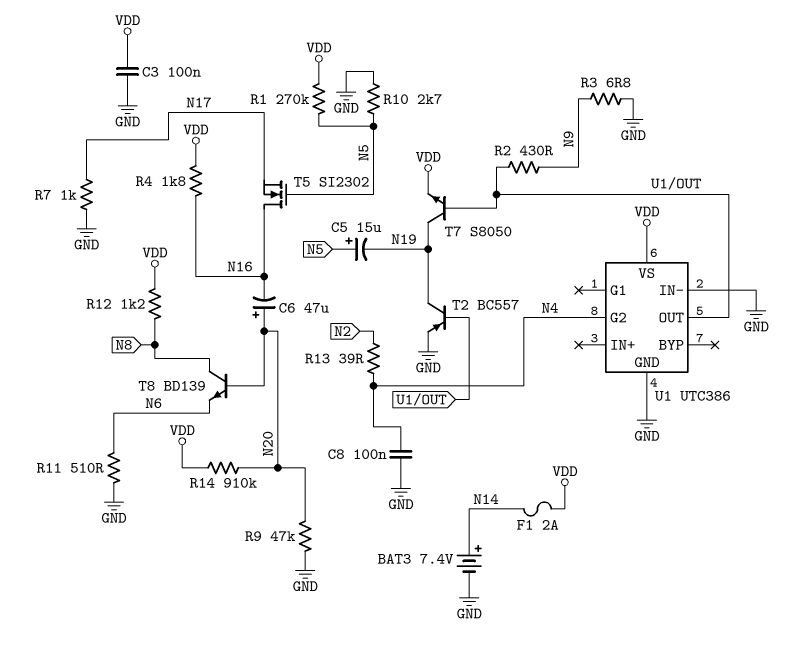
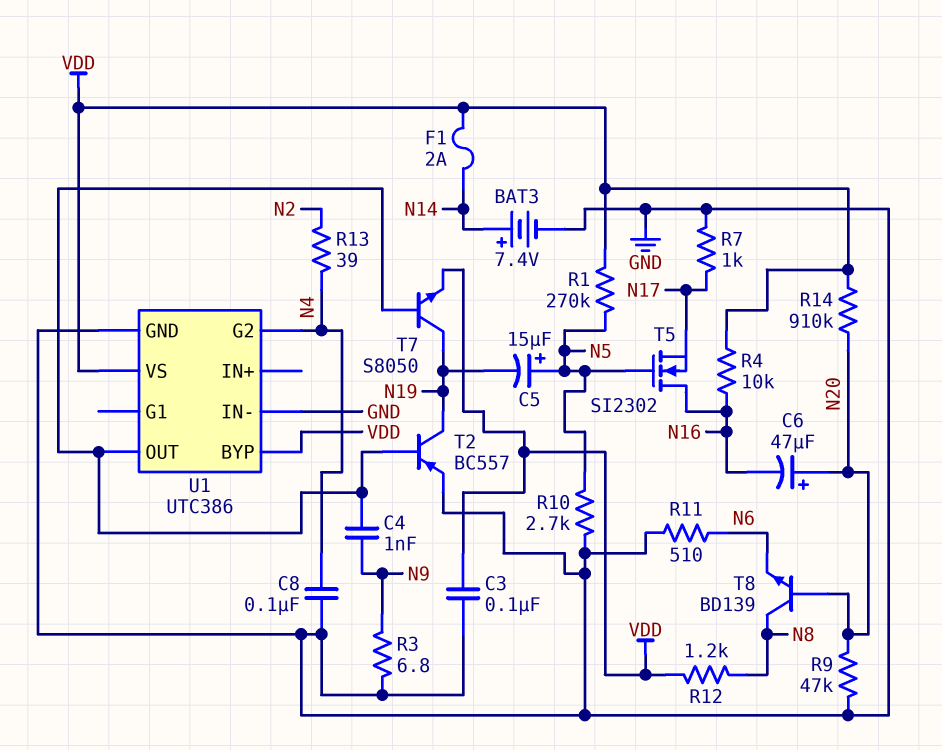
C4: none -> 1nF (N9, U1/OUT)
R2: 430 (N9, U1/OUT) -> none
R4: 1.8k (N16, VDD) -> 10k (N16, VDD)
U1 pin BYP: none -> VDD

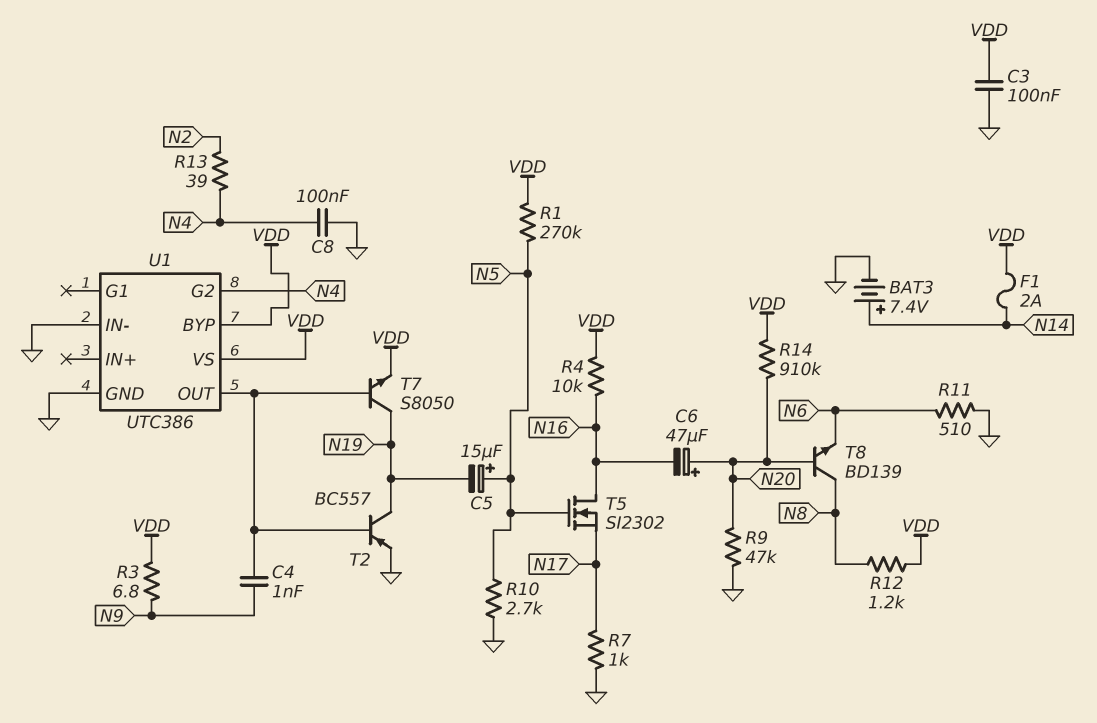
R3: 6.8 (GND, N9) -> 6.8 (N9, VDD)

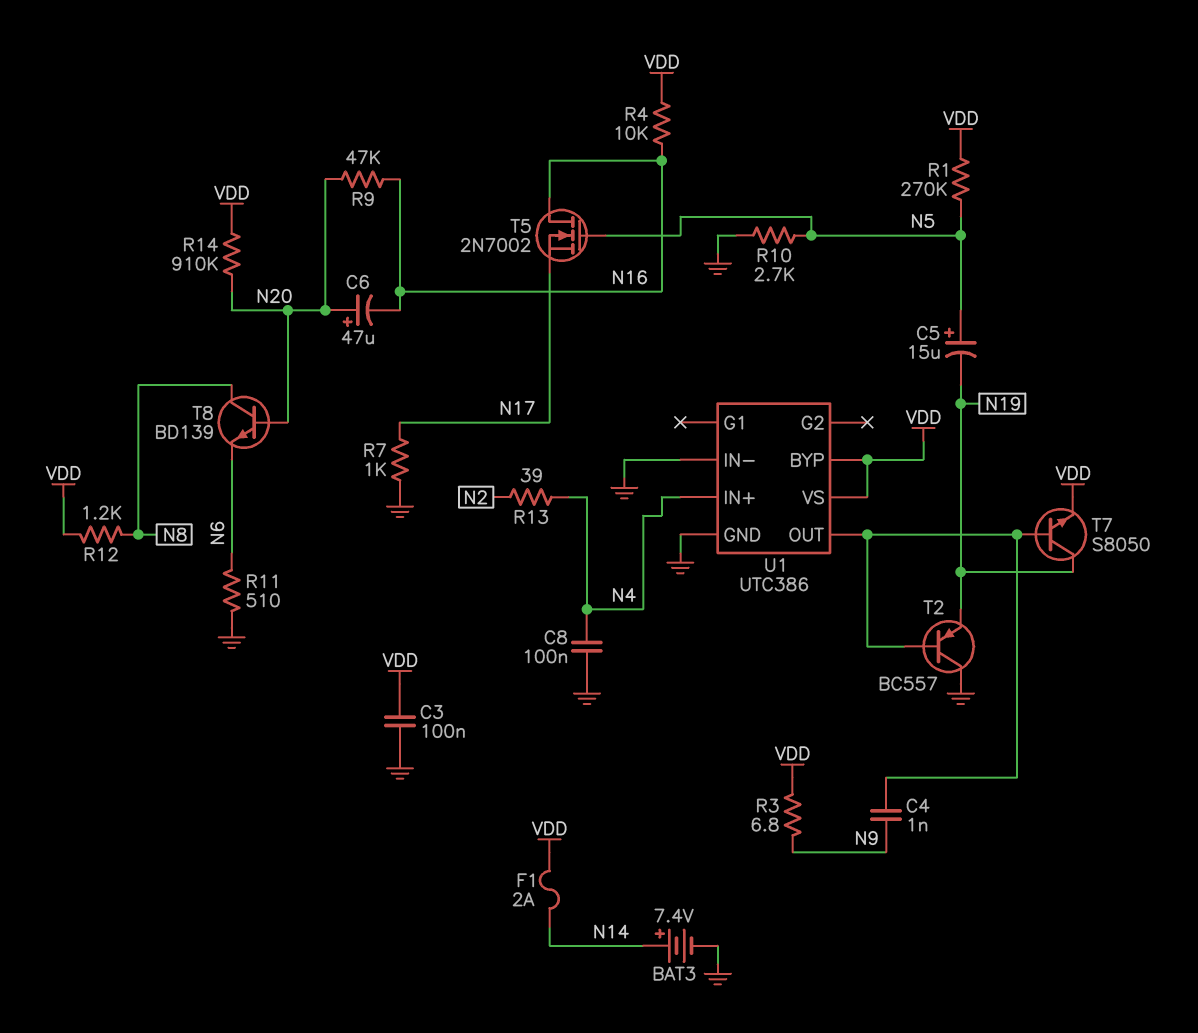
R9: 47k (GND, N20) -> 47k (N16, N20)
T2: PNP BC557 (B U1/OUT, C N19, E GND) -> PNP BC557 (B U1/OUT, C GND, E N19)
T5: NMOS SI2302 (G N5, D N16, S N17) -> NMOS 2N7002 (G N5, D N16, S N17)
U1 pin G2: N4 -> none
U1 pin IN+: none -> N4

